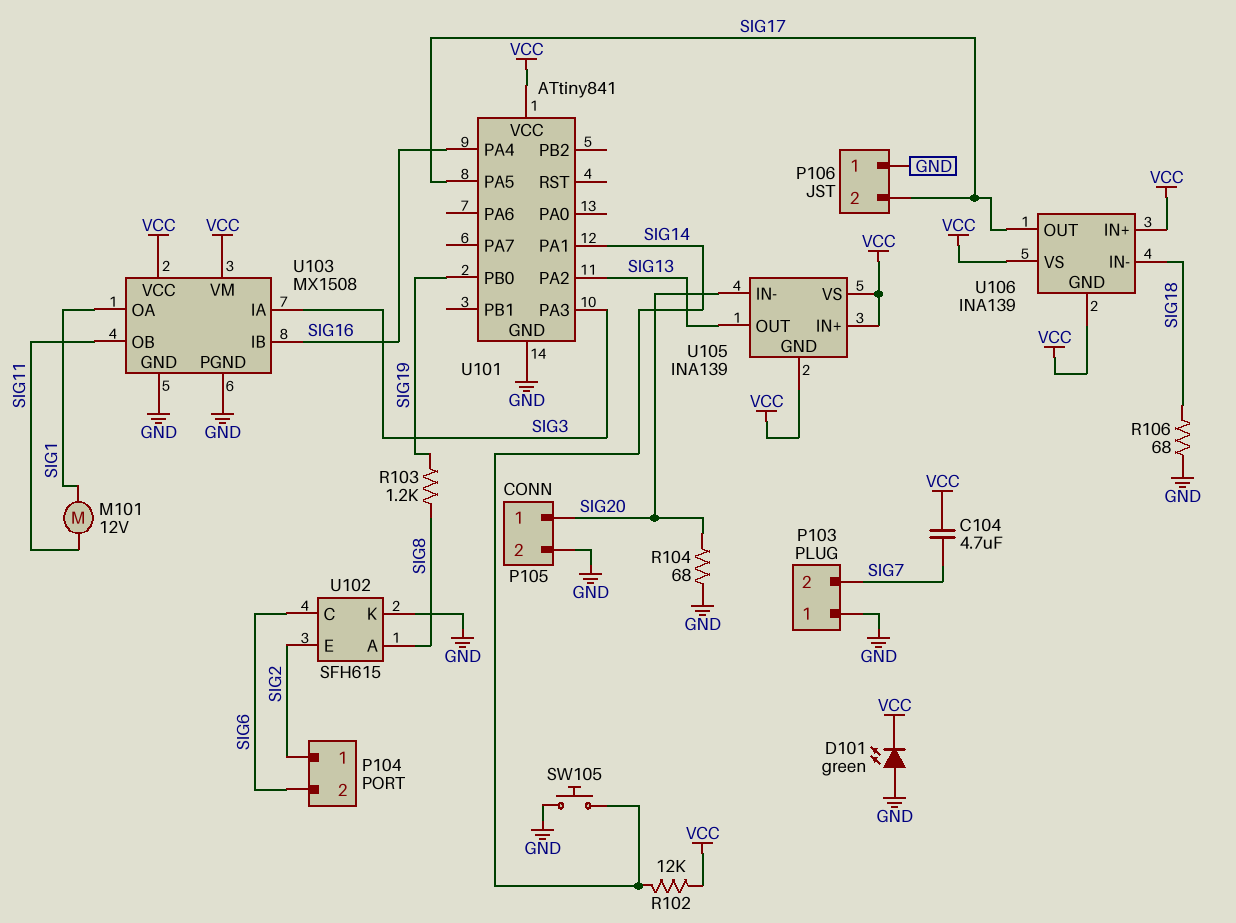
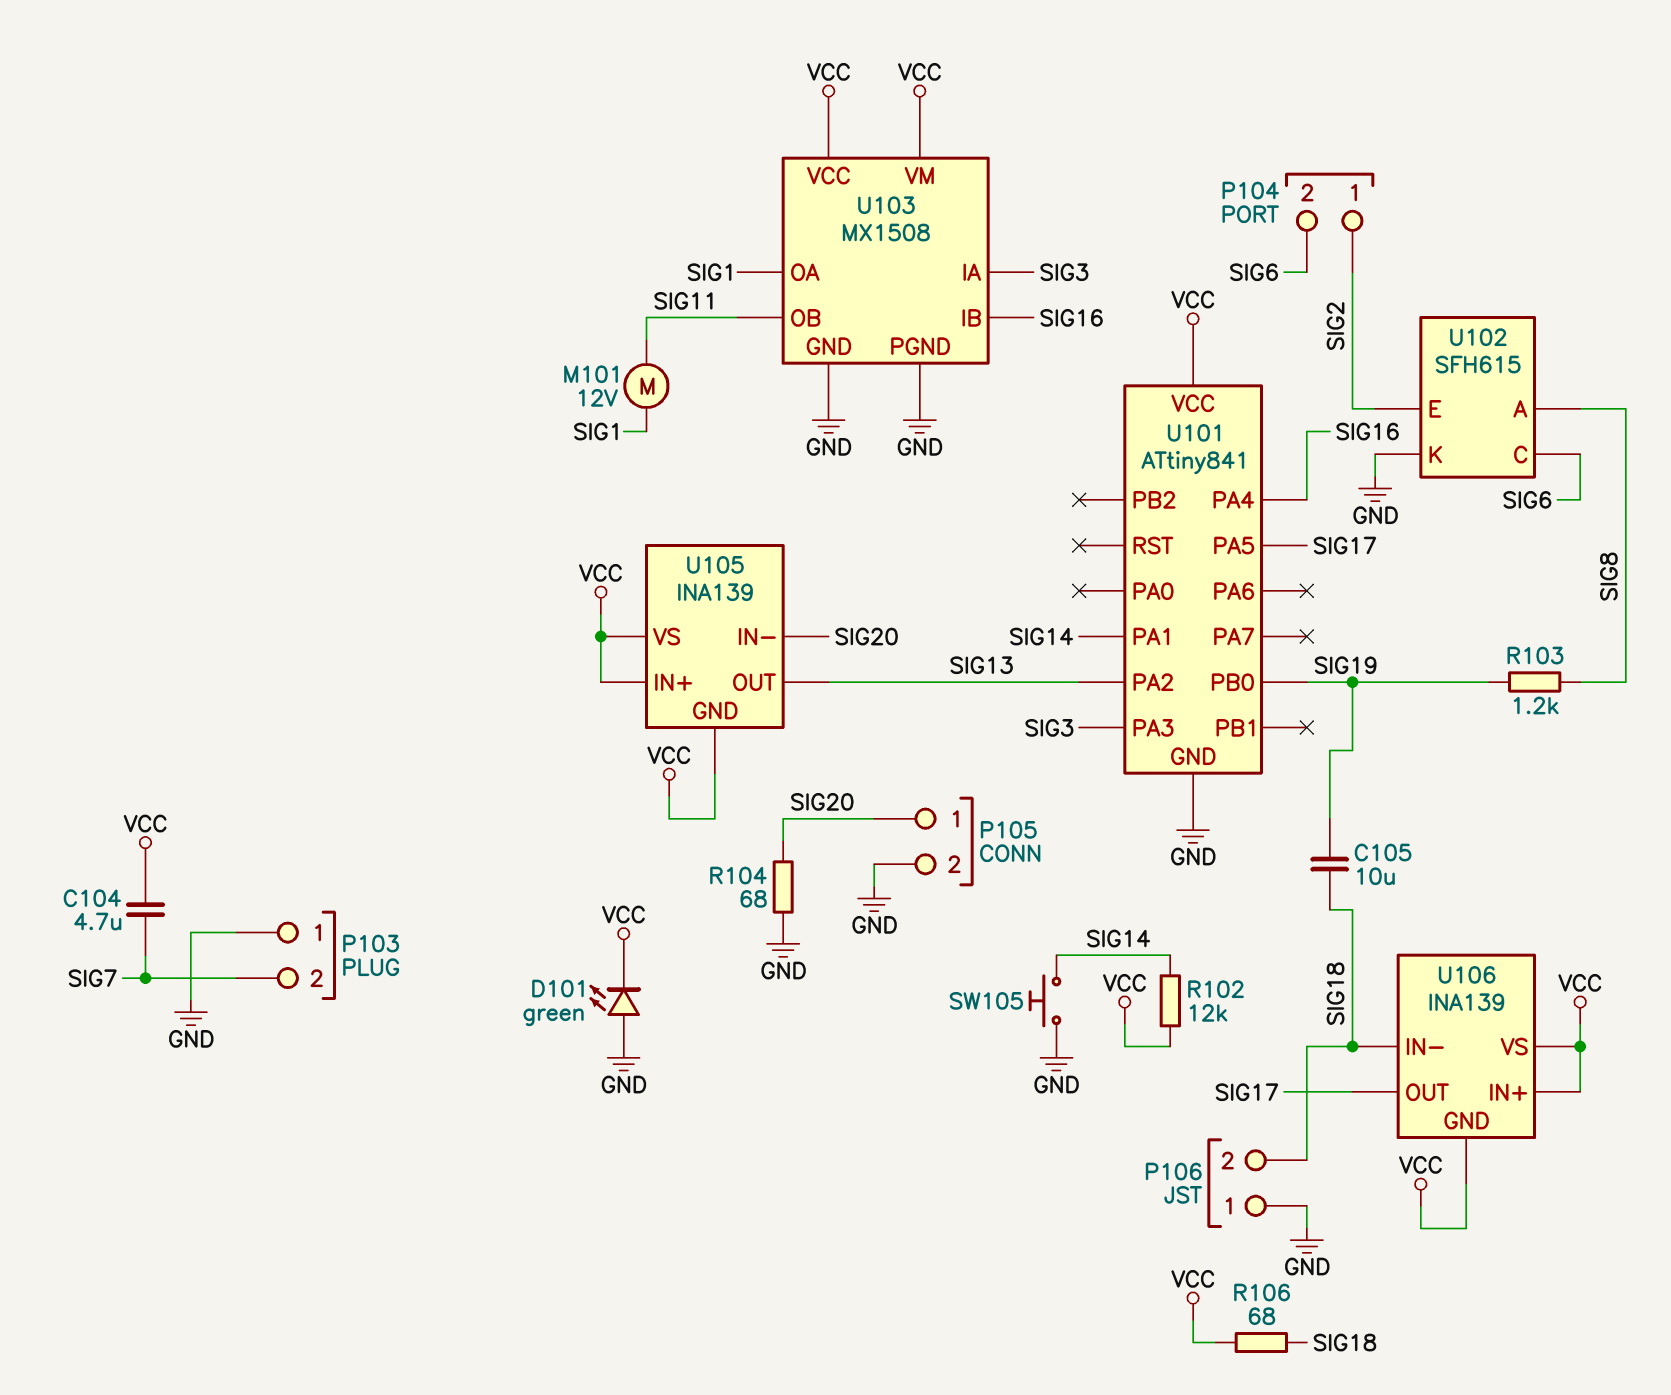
C105: none -> 10uF (SIG18, SIG19)
P106 pin 2: SIG17 -> SIG18
R106: 68 (GND, SIG18) -> 68 (SIG18, VCC)

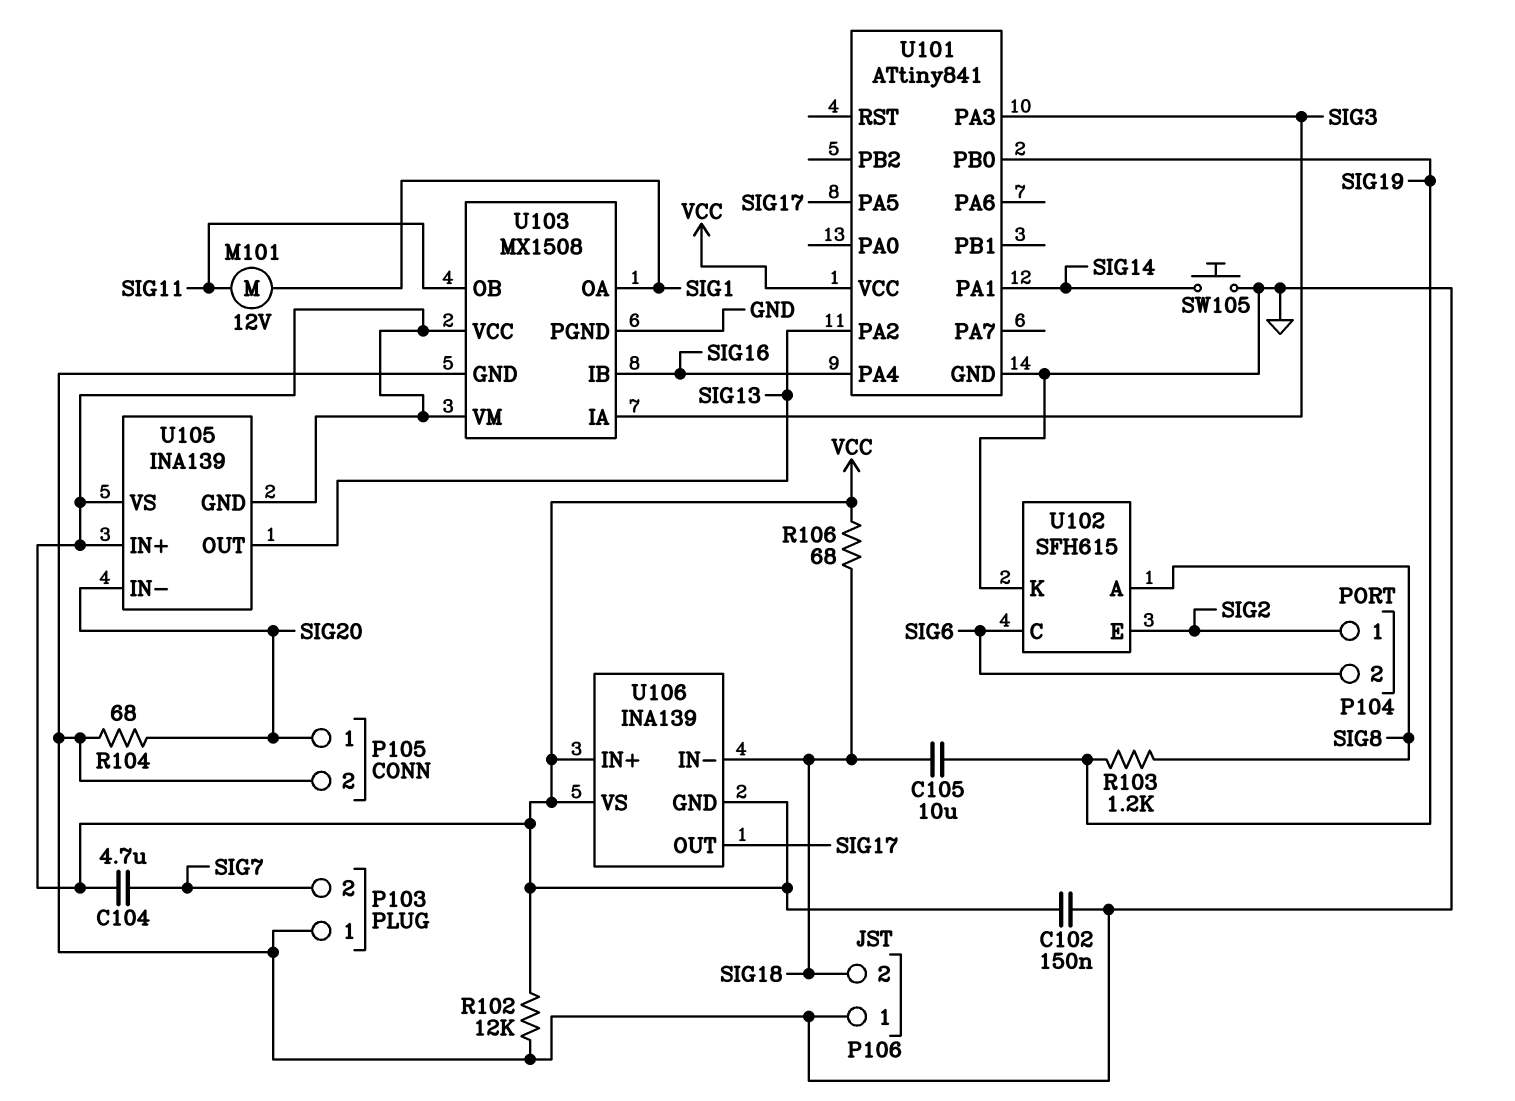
C102: none -> 150nF (GND, VCC)
D101: LED green (A GND, K VCC) -> none
R102: 12k (SIG14, VCC) -> 12k (GND, VCC)

